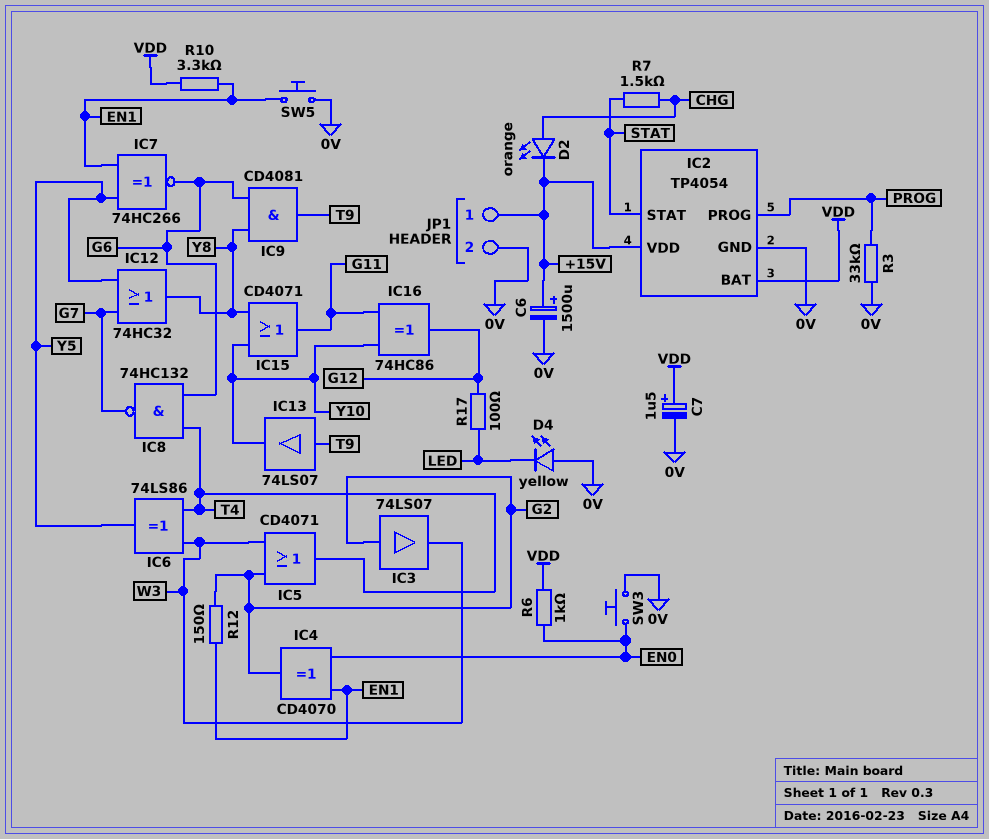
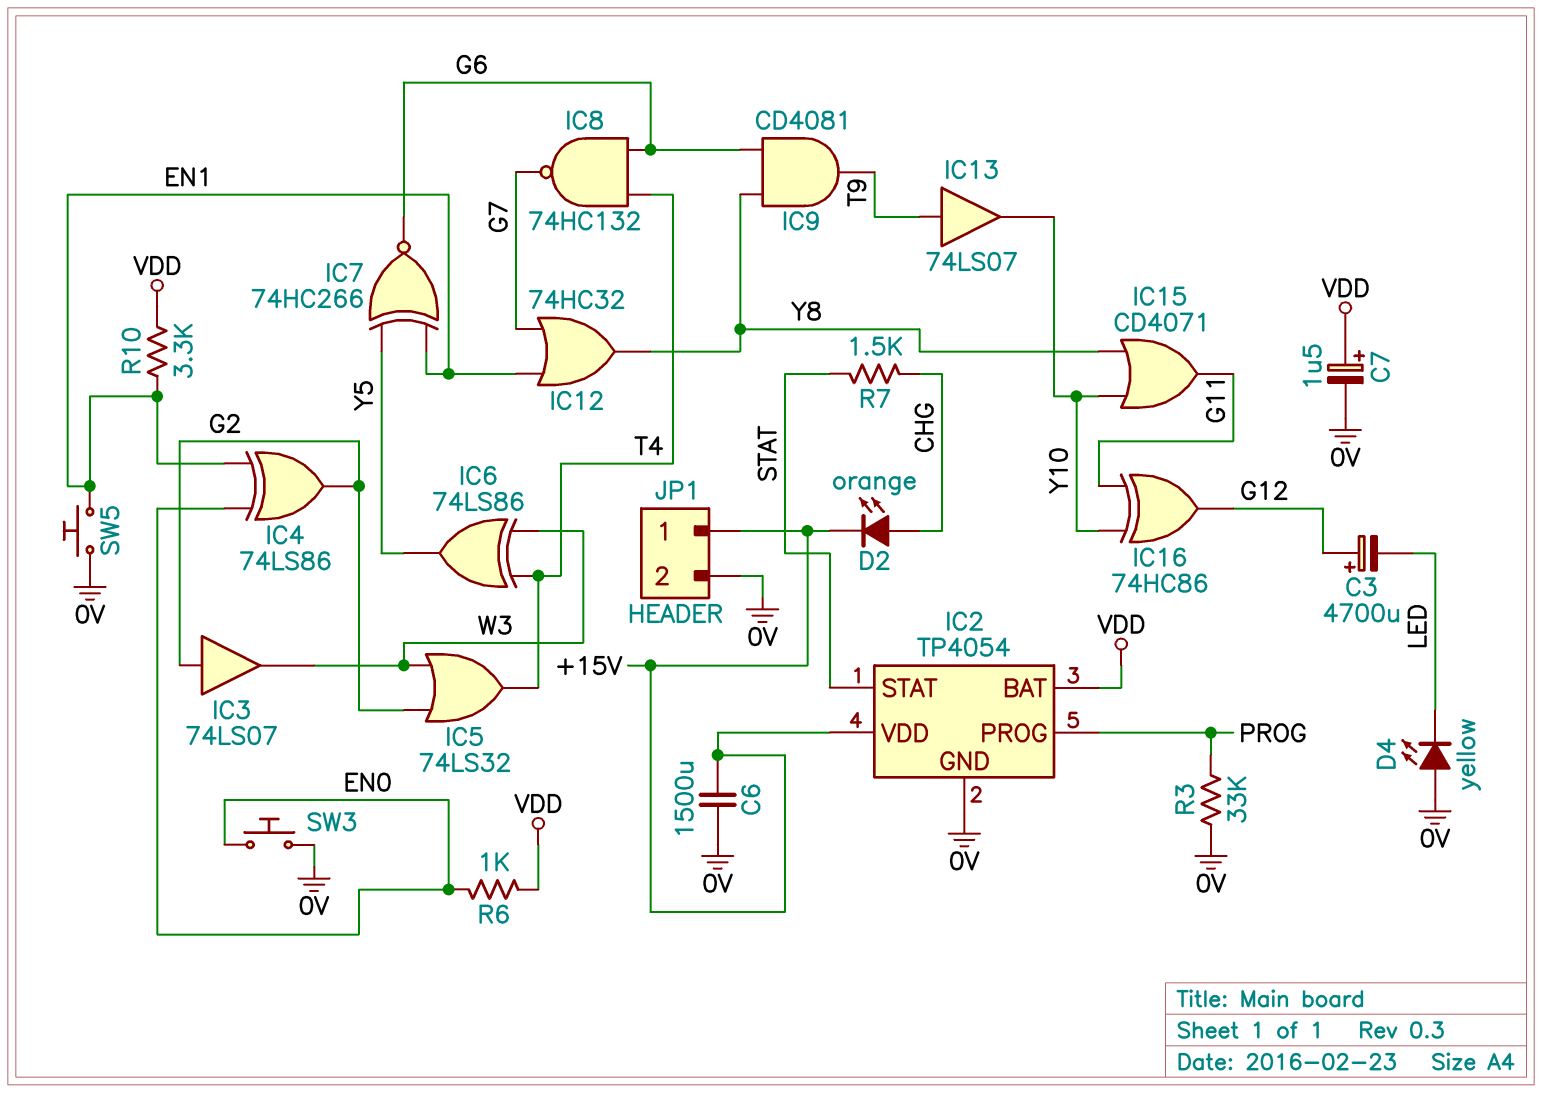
C3: none -> 4700uF (plus G12, minus LED)
C6: 1500uF (plus +15V, minus 0V) -> 1500uF (+15V, 0V)
IC4: XOR CD4070 (in EN0, in EN1, out G2) -> XOR 74LS86 (in EN0, in EN1, out G2)
IC5: OR CD4071 (in G2, in W3, out T4) -> OR 74LS32 (in G2, in W3, out T4)
IC12: OR 74HC32 (in G7, in Y5, out Y8) -> OR 74HC32 (in EN1, in G7, out Y8)
R12: 150 (EN1, G2) -> none
R17: 100 (G12, LED) -> none

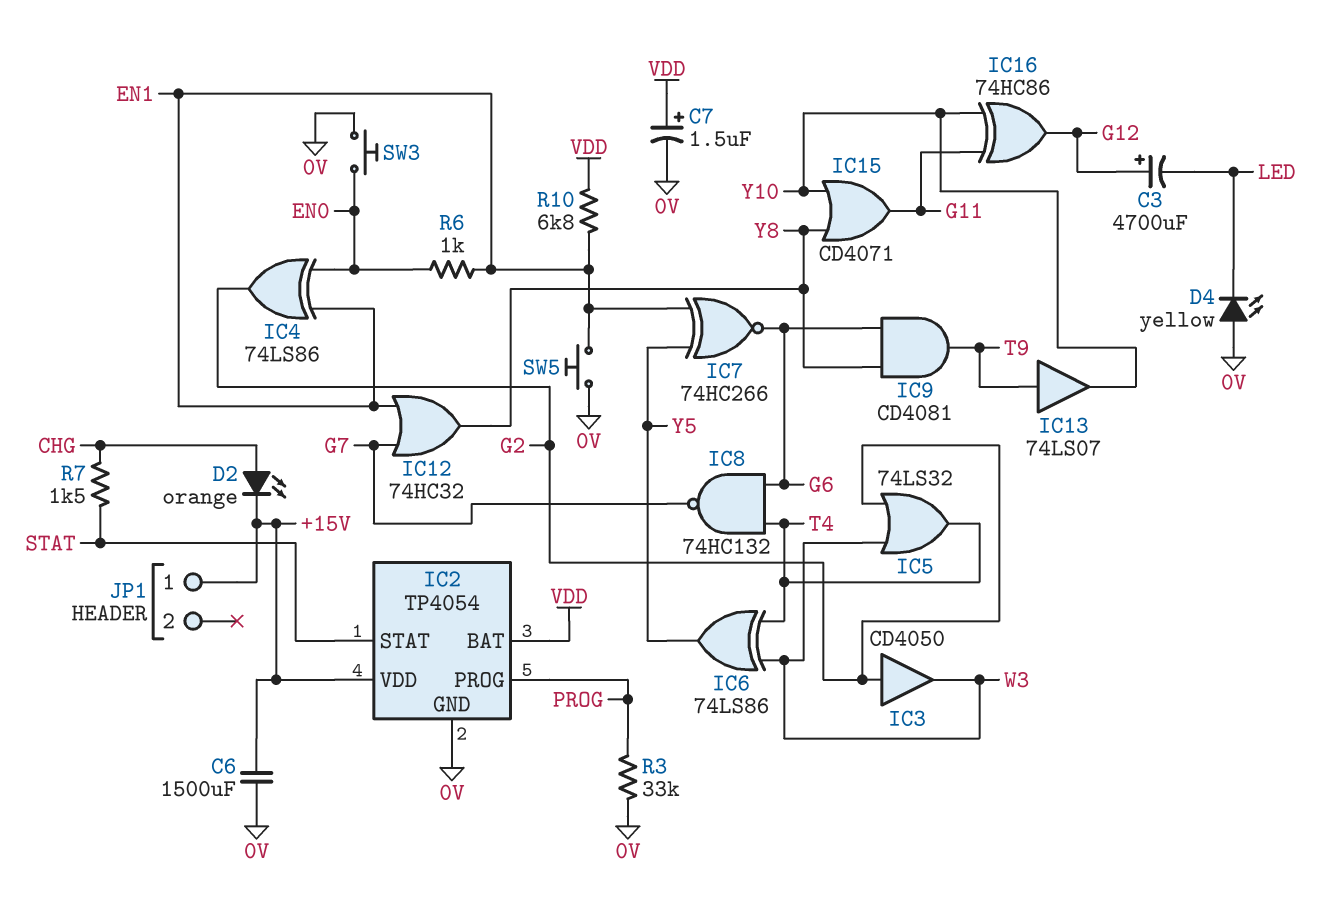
IC3: buffer 74LS07 (in G2, out W3) -> buffer CD4050 (in G2, out W3)
JP1 pin 2: 0V -> none
R6: 1k (EN0, VDD) -> 1k (EN0, EN1)
R10: 3.3k (EN1, VDD) -> 6.8k (EN1, VDD)

